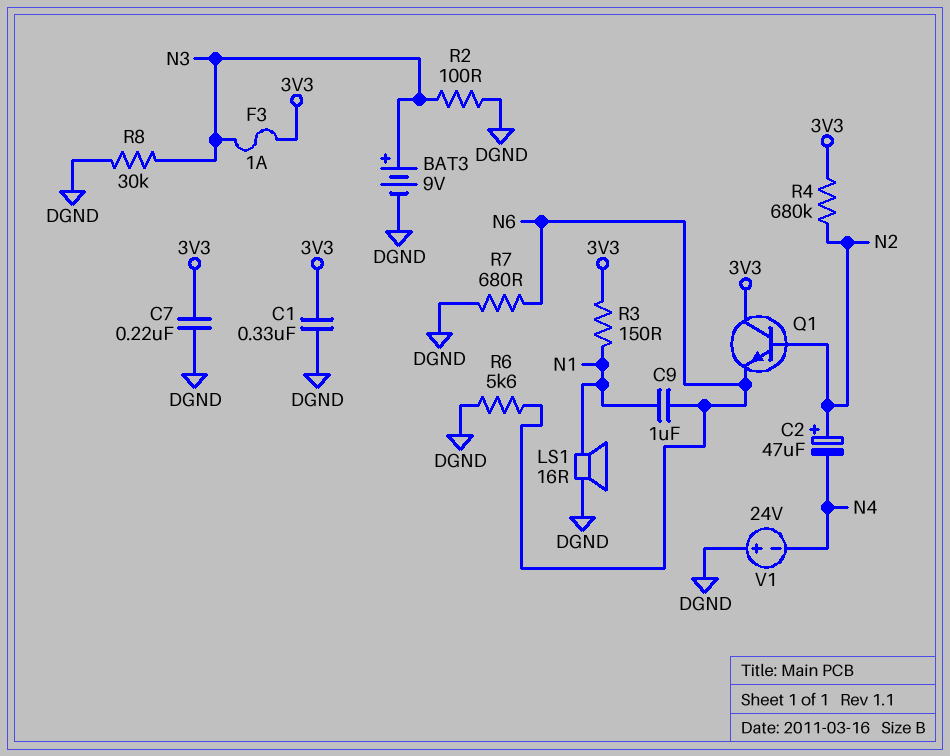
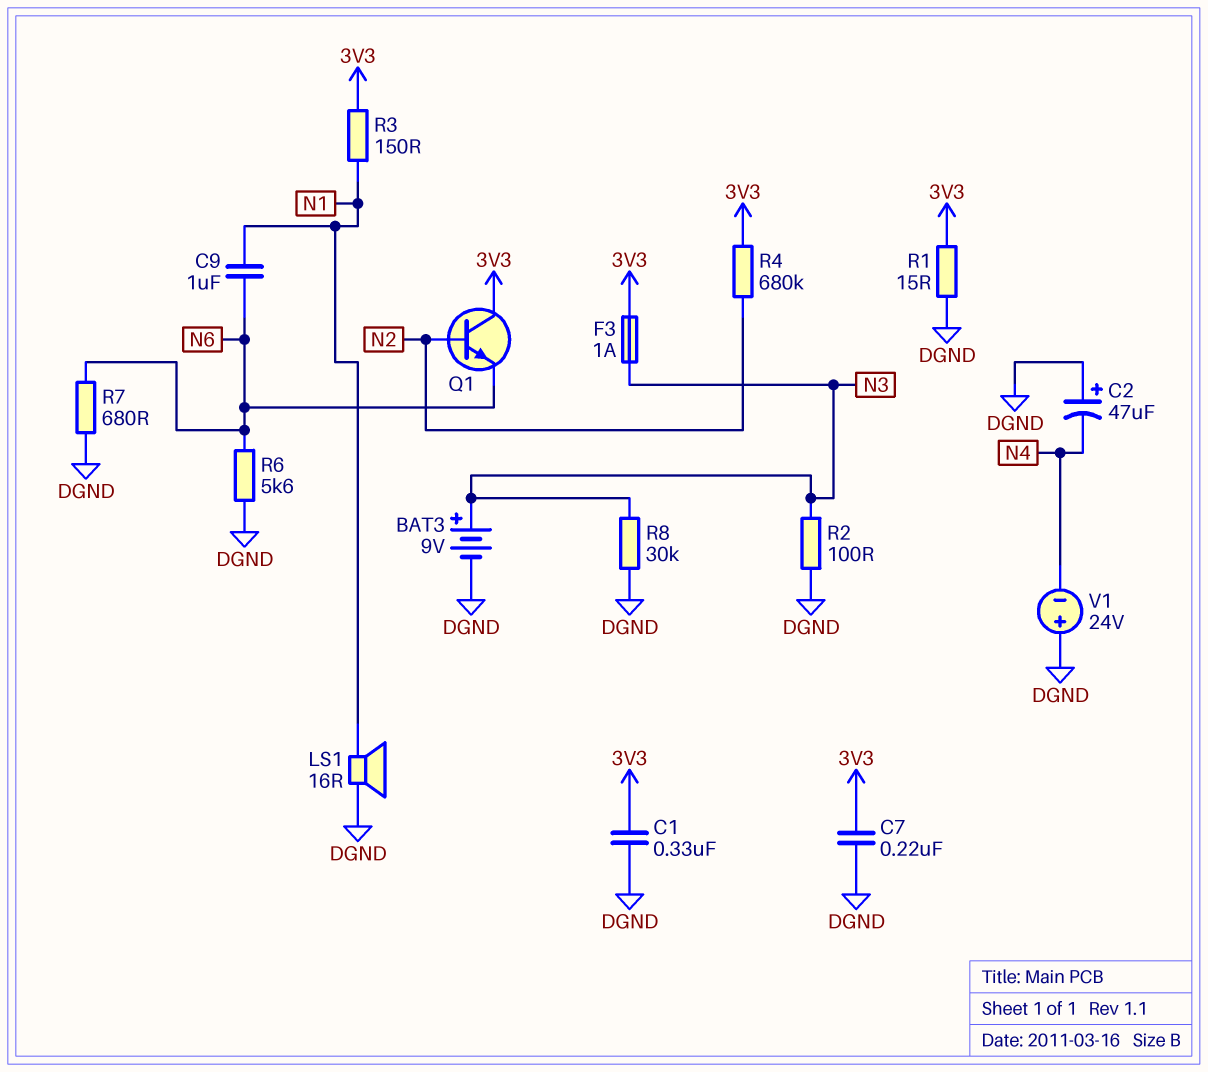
C2: 47uF (plus N2, minus N4) -> 47uF (plus DGND, minus N4)
R1: none -> 15 (3V3, DGND)

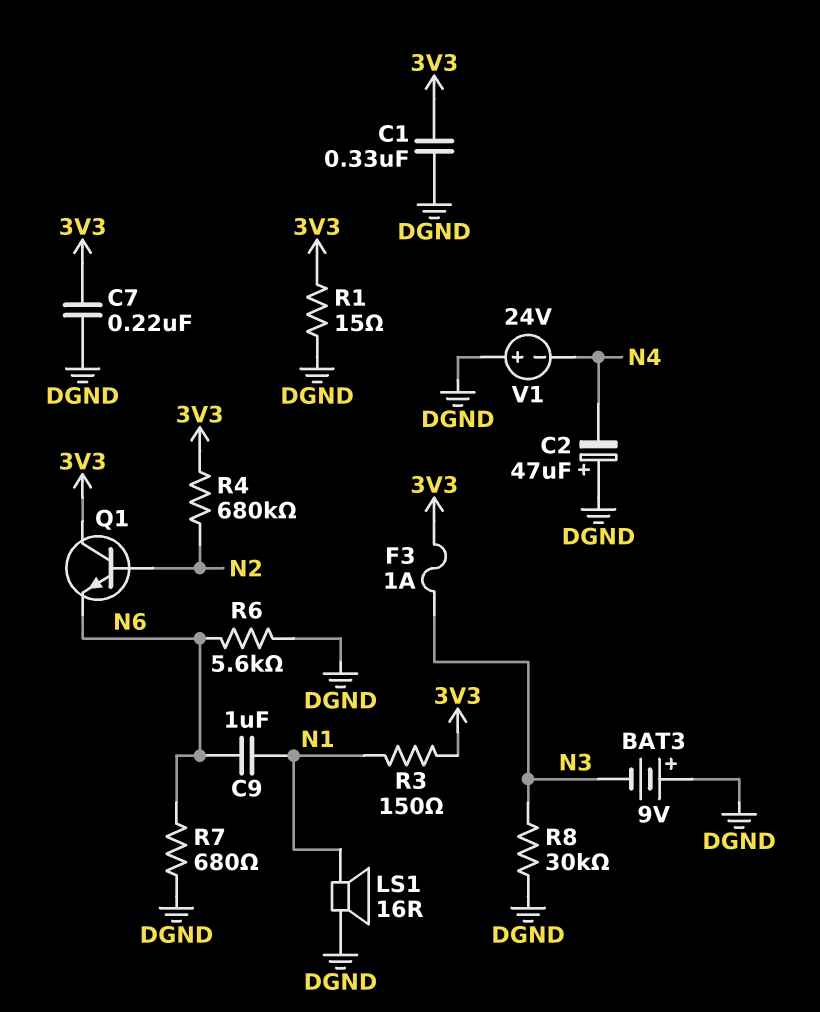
BAT3: 9V (plus N3, minus DGND) -> 9V (plus DGND, minus N3)
R2: 100 (DGND, N3) -> none

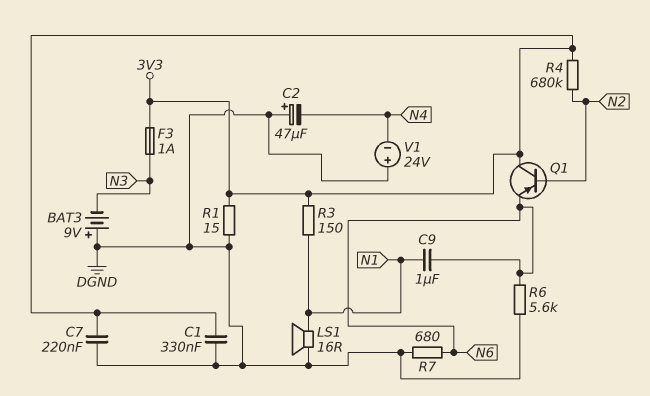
Q1: NPN (B N2, C 3V3, E N6) -> PNP (B N2, C 3V3, E N6)
R8: 30k (DGND, N3) -> none

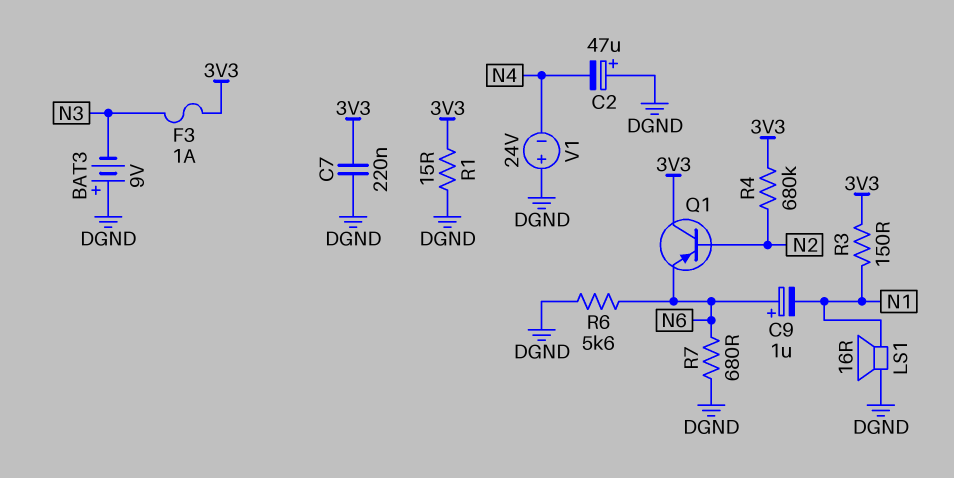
C1: 330nF (3V3, DGND) -> none
C9: 1uF (N1, N6) -> 1uF (plus N6, minus N1)

